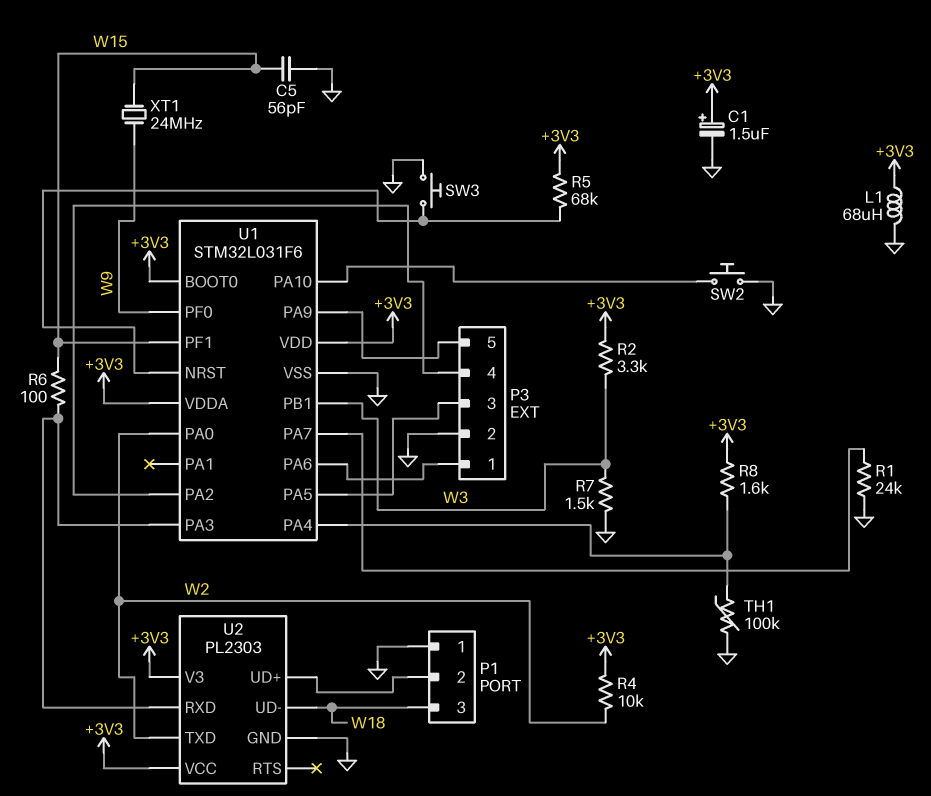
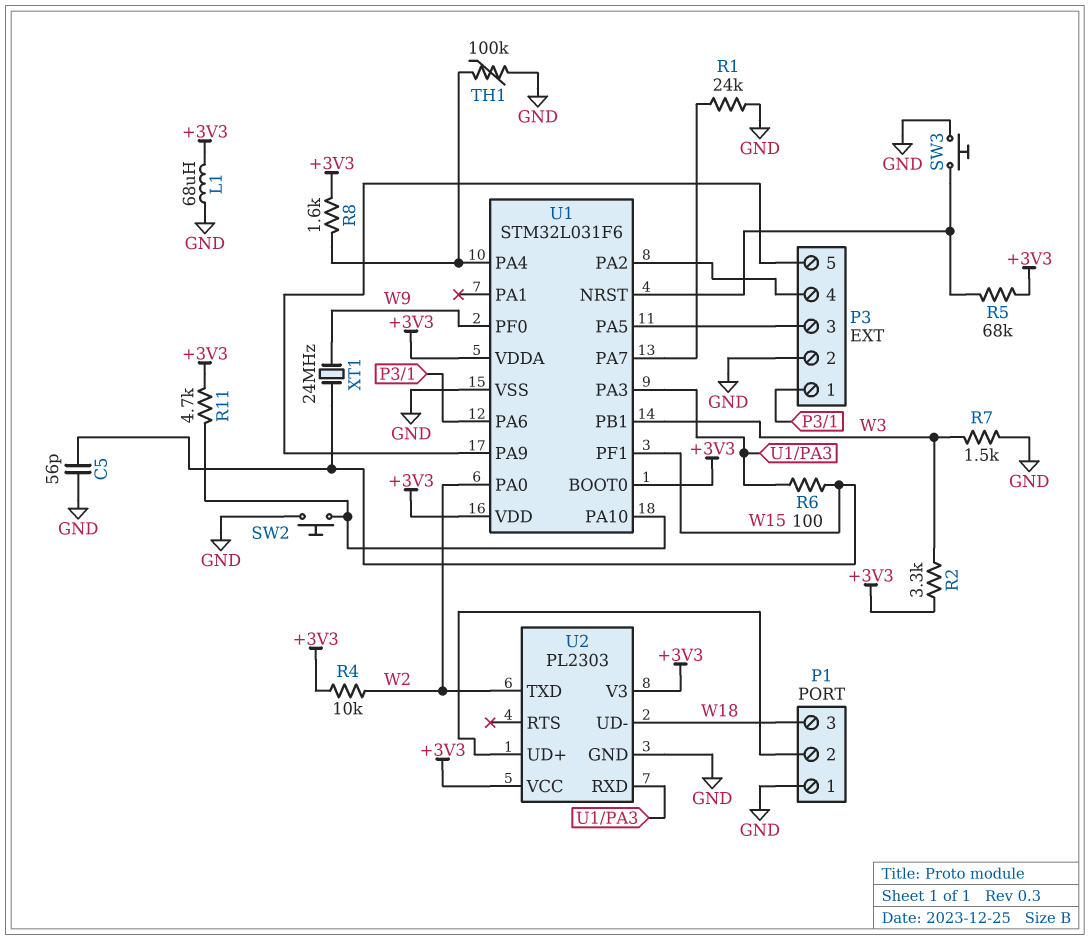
C1: 1.5uF (plus +3V3, minus GND) -> none
R11: none -> 4.7k (+3V3, U1/PA10)

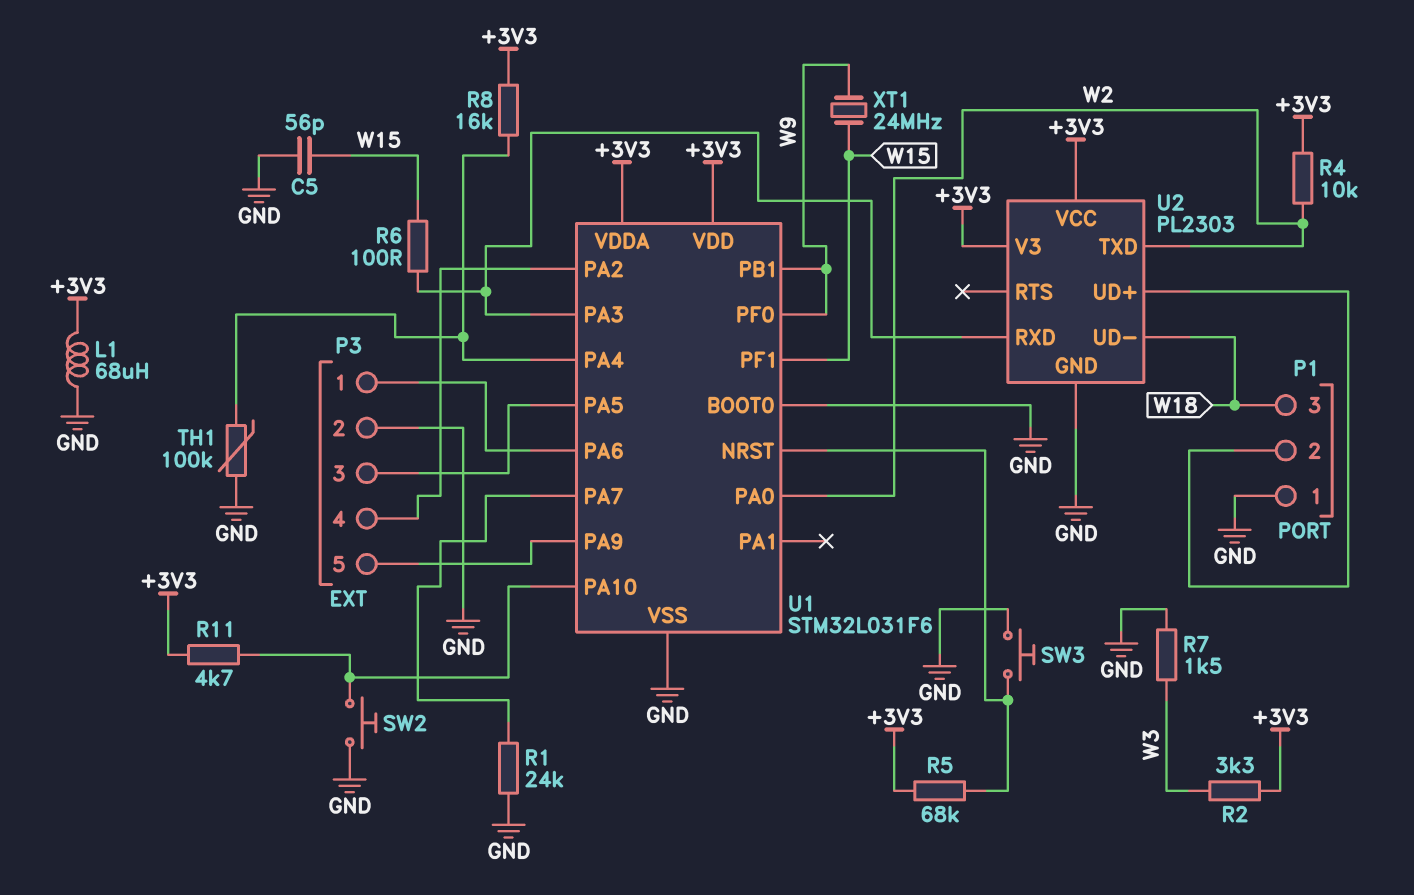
R8: 1.6k (+3V3, U1/PA4) -> 16k (+3V3, U1/PA4)
U1 pin BOOT0: +3V3 -> GND
U1 pin PB1: W3 -> W9

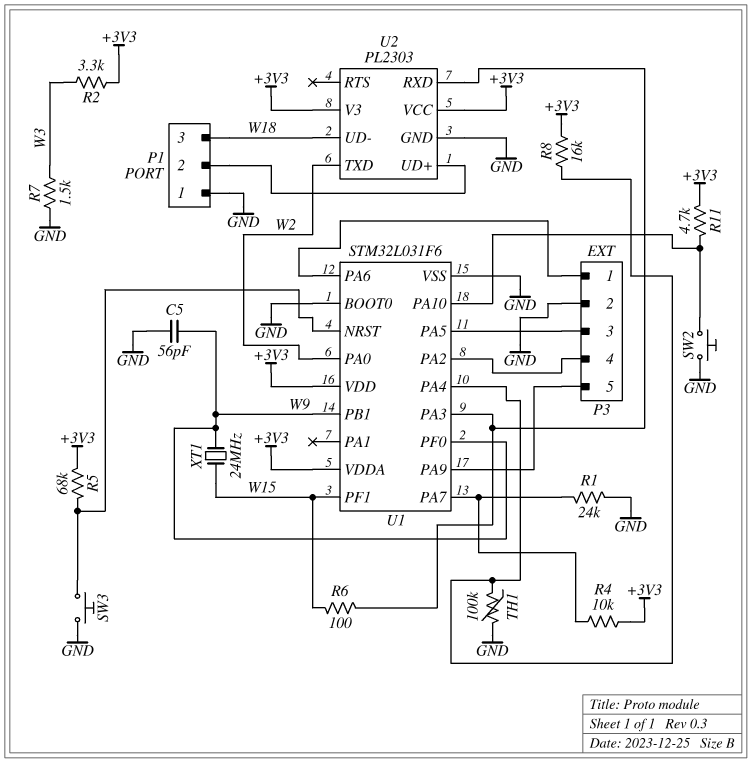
C5: 56pF (GND, W15) -> 56pF (GND, W9)
L1: 68uH (+3V3, GND) -> none
R4: 10k (+3V3, W2) -> 10k (+3V3, U1/PA7)

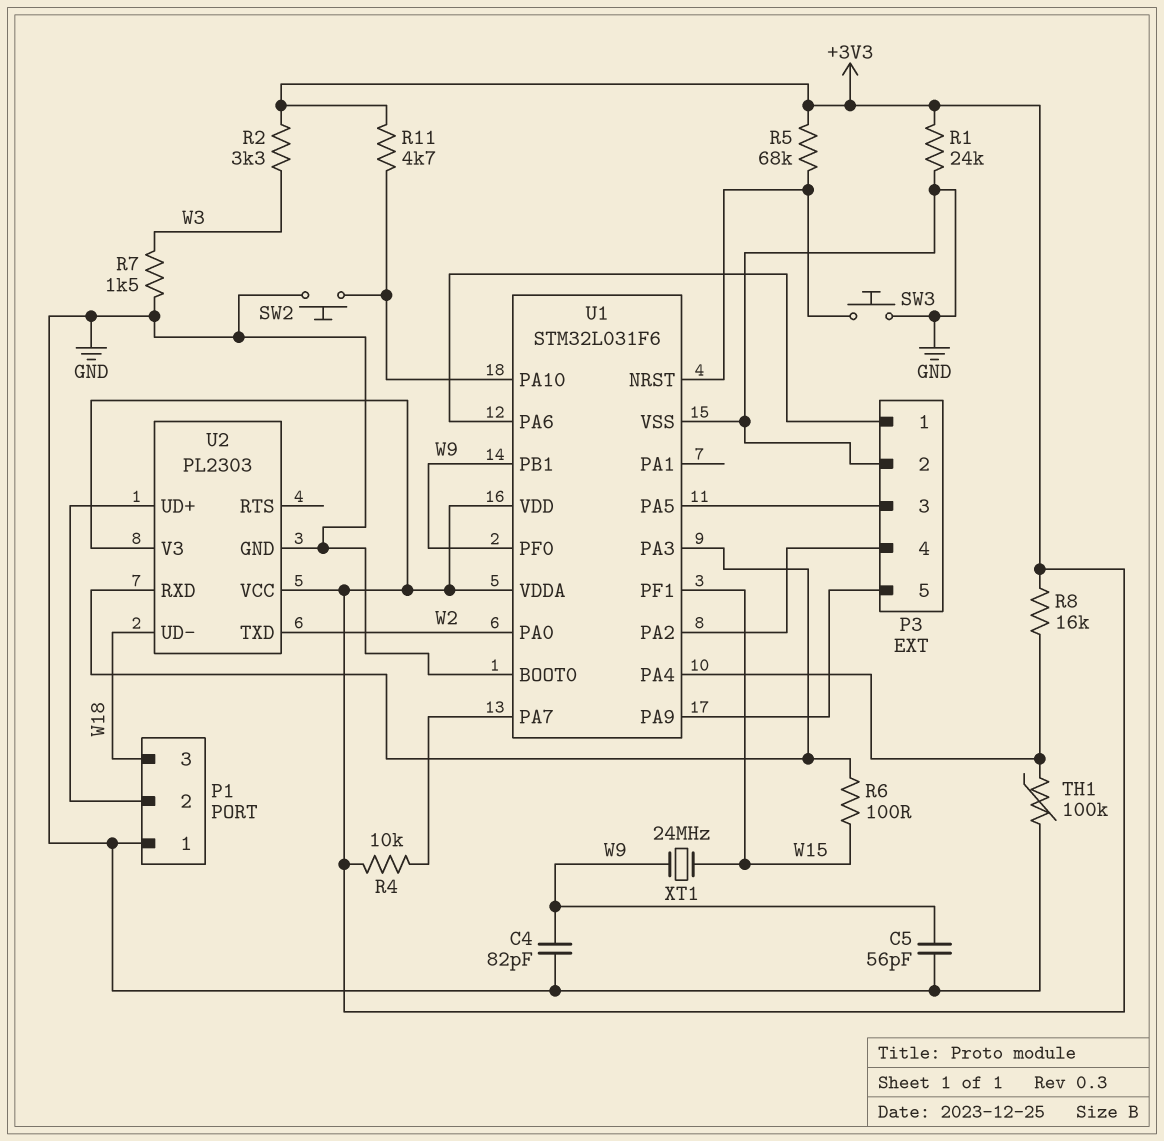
C4: none -> 82pF (GND, W9)
R1: 24k (GND, U1/PA7) -> 24k (+3V3, GND)

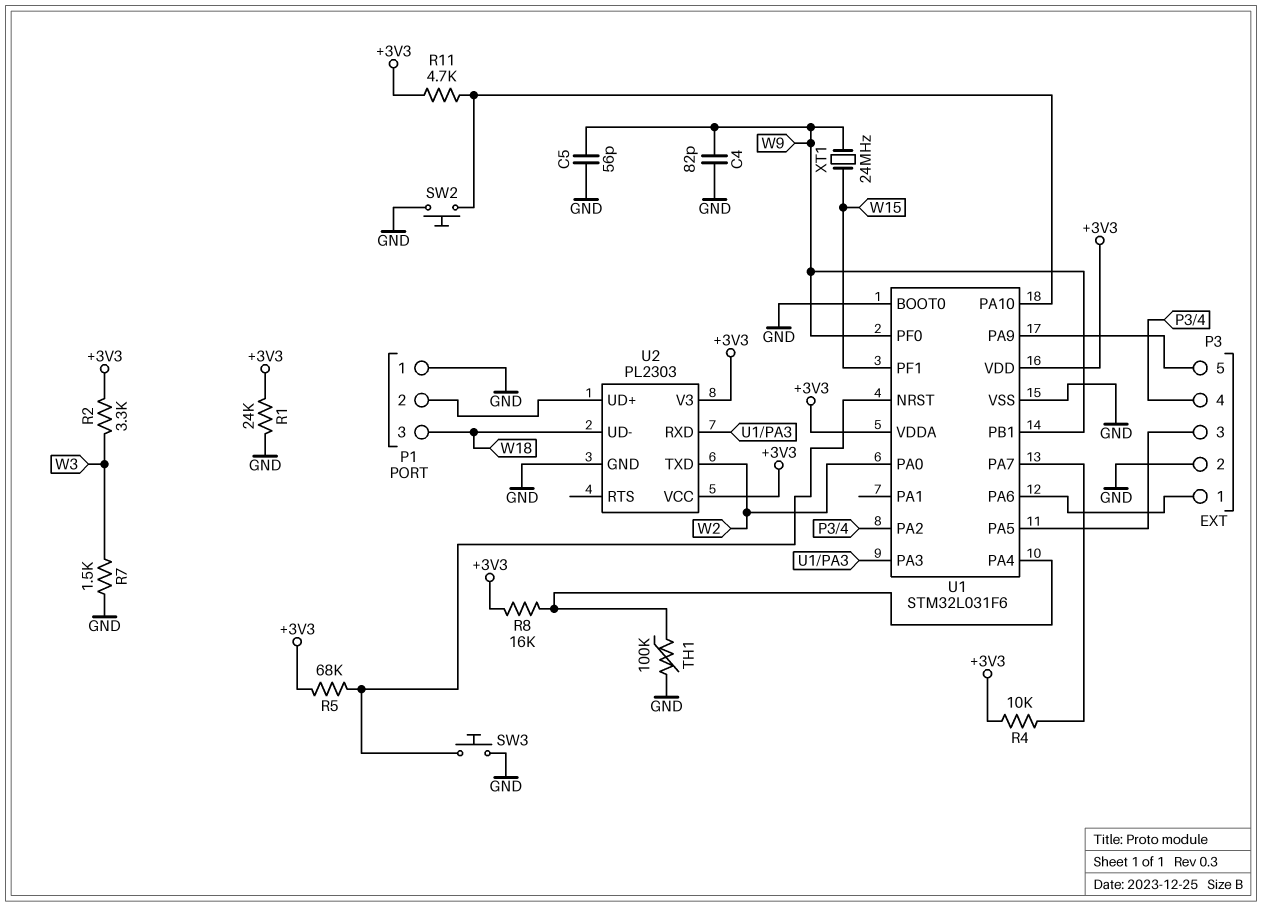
R6: 100 (U1/PA3, W15) -> none

